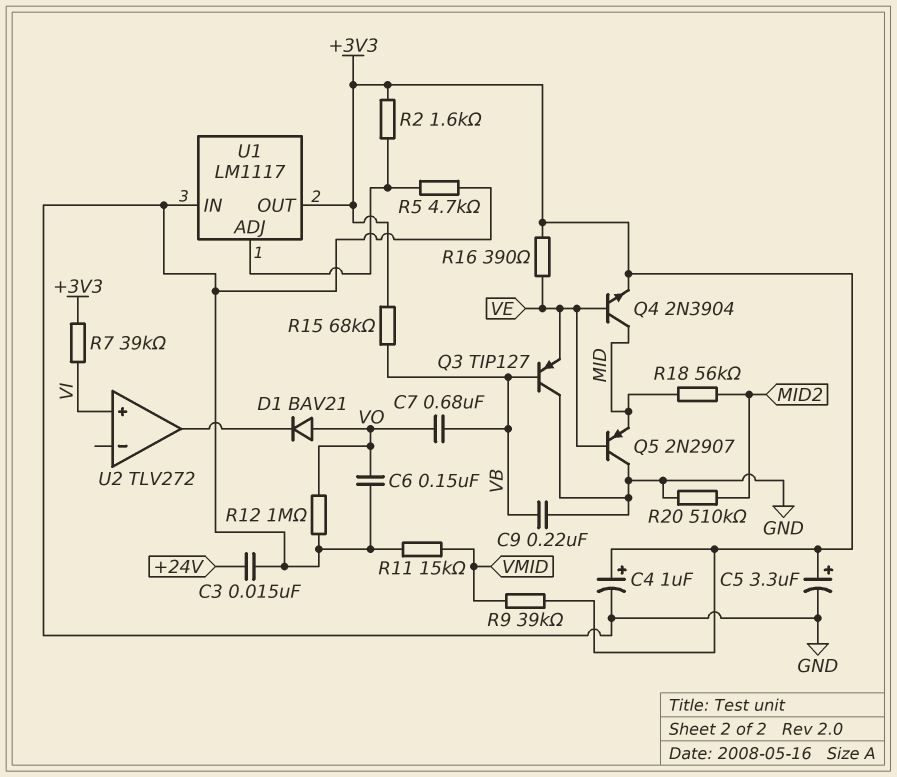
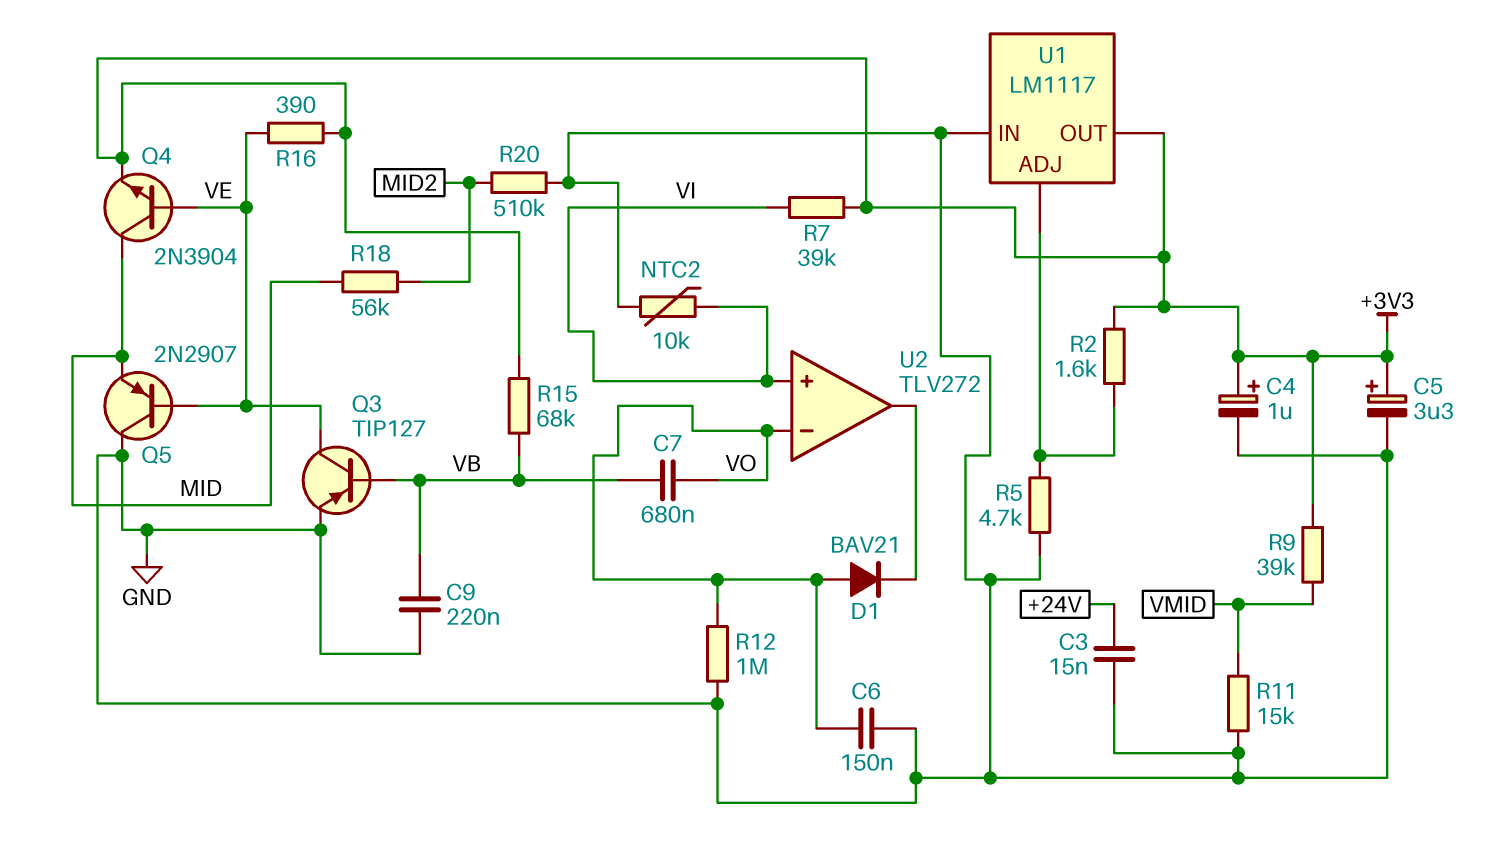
NTC2: none -> 10k (GND, VI)
Q3: PNP TIP127 (B VB, C GND, E VE) -> PNP TIP127 (B VB, C VE, E GND)
U2 pin in-: none -> VO

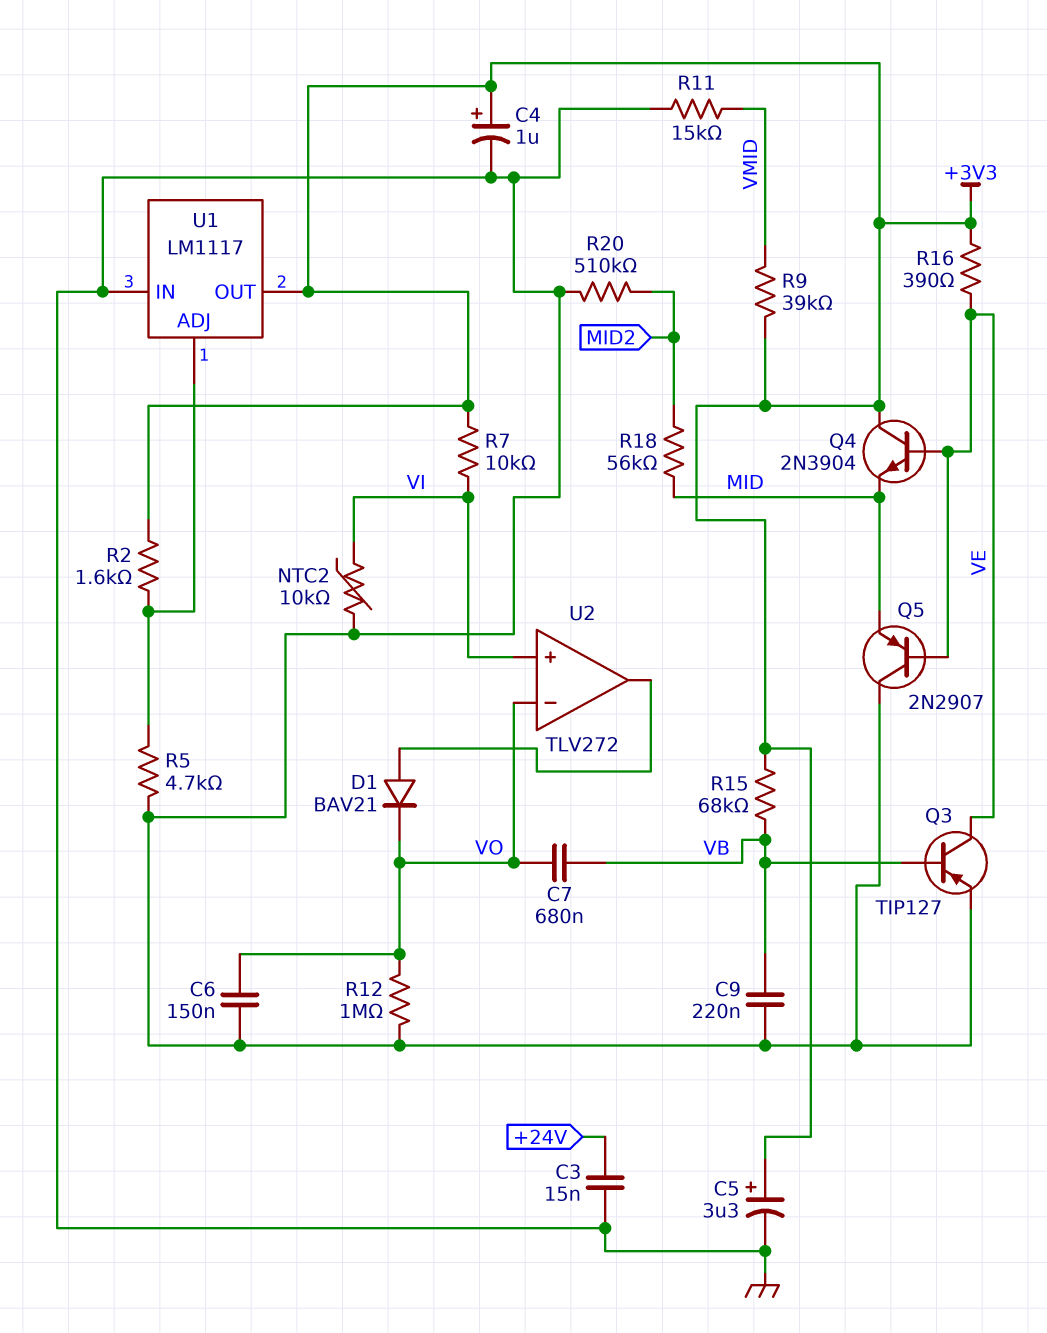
D1: diode BAV21 (A VO, K U2/out) -> diode BAV21 (A U2/out, K VO)
Q4: NPN 2N3904 (B VE, C MID, E +3V3) -> NPN 2N3904 (B VE, C +3V3, E MID)
R7: 39k (+3V3, VI) -> 10k (+3V3, VI)

